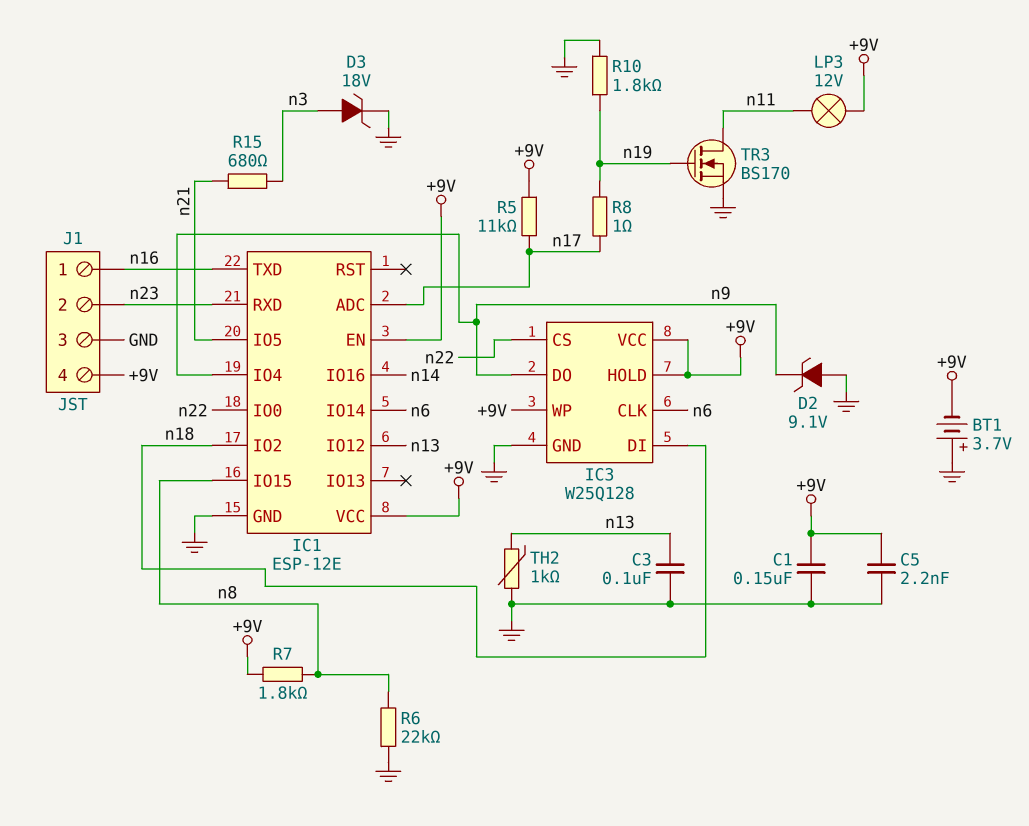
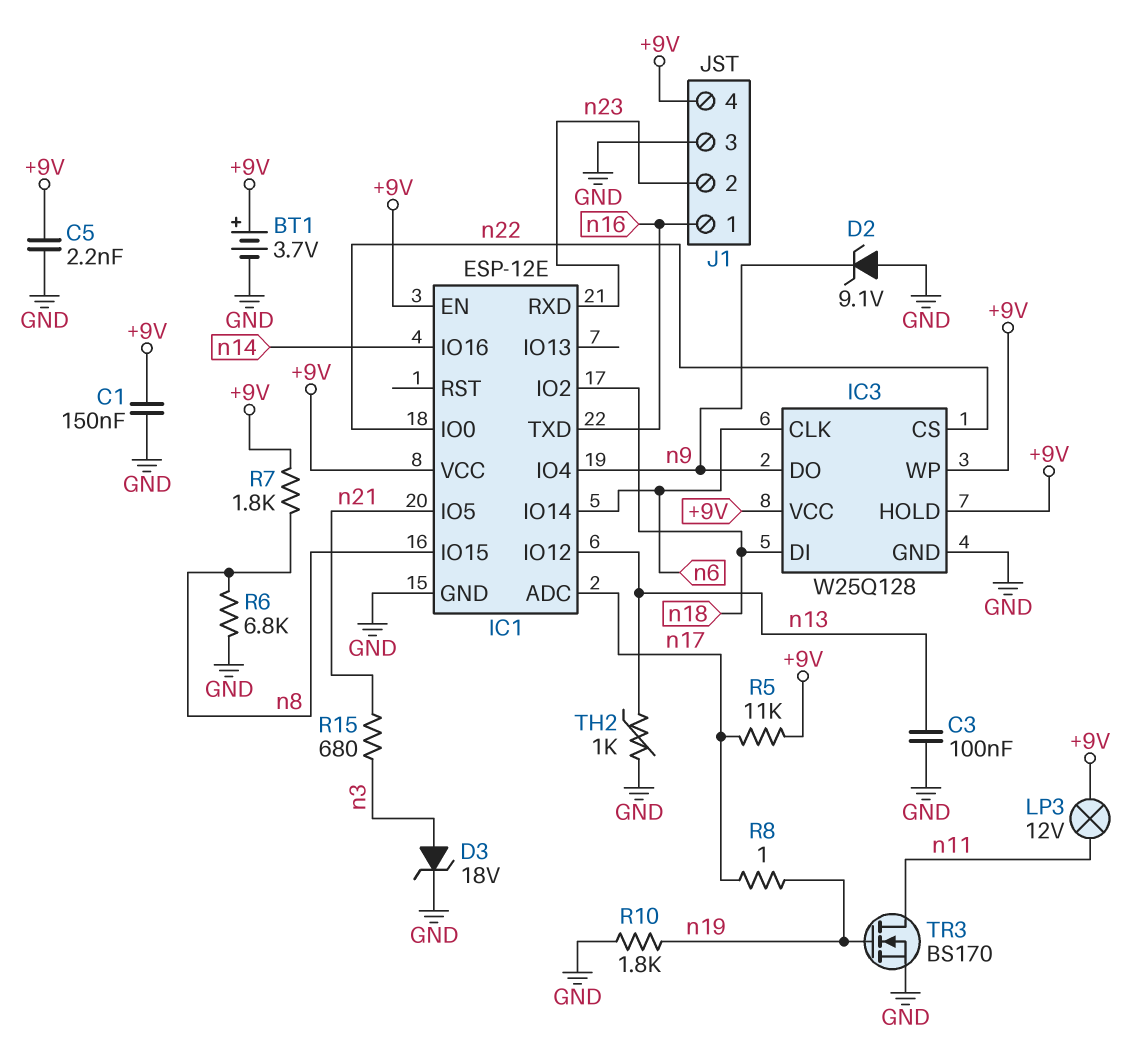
BT1: 3.7V (plus GND, minus +9V) -> 3.7V (plus +9V, minus GND)
R6: 22k (GND, n8) -> 6.8k (GND, n8)

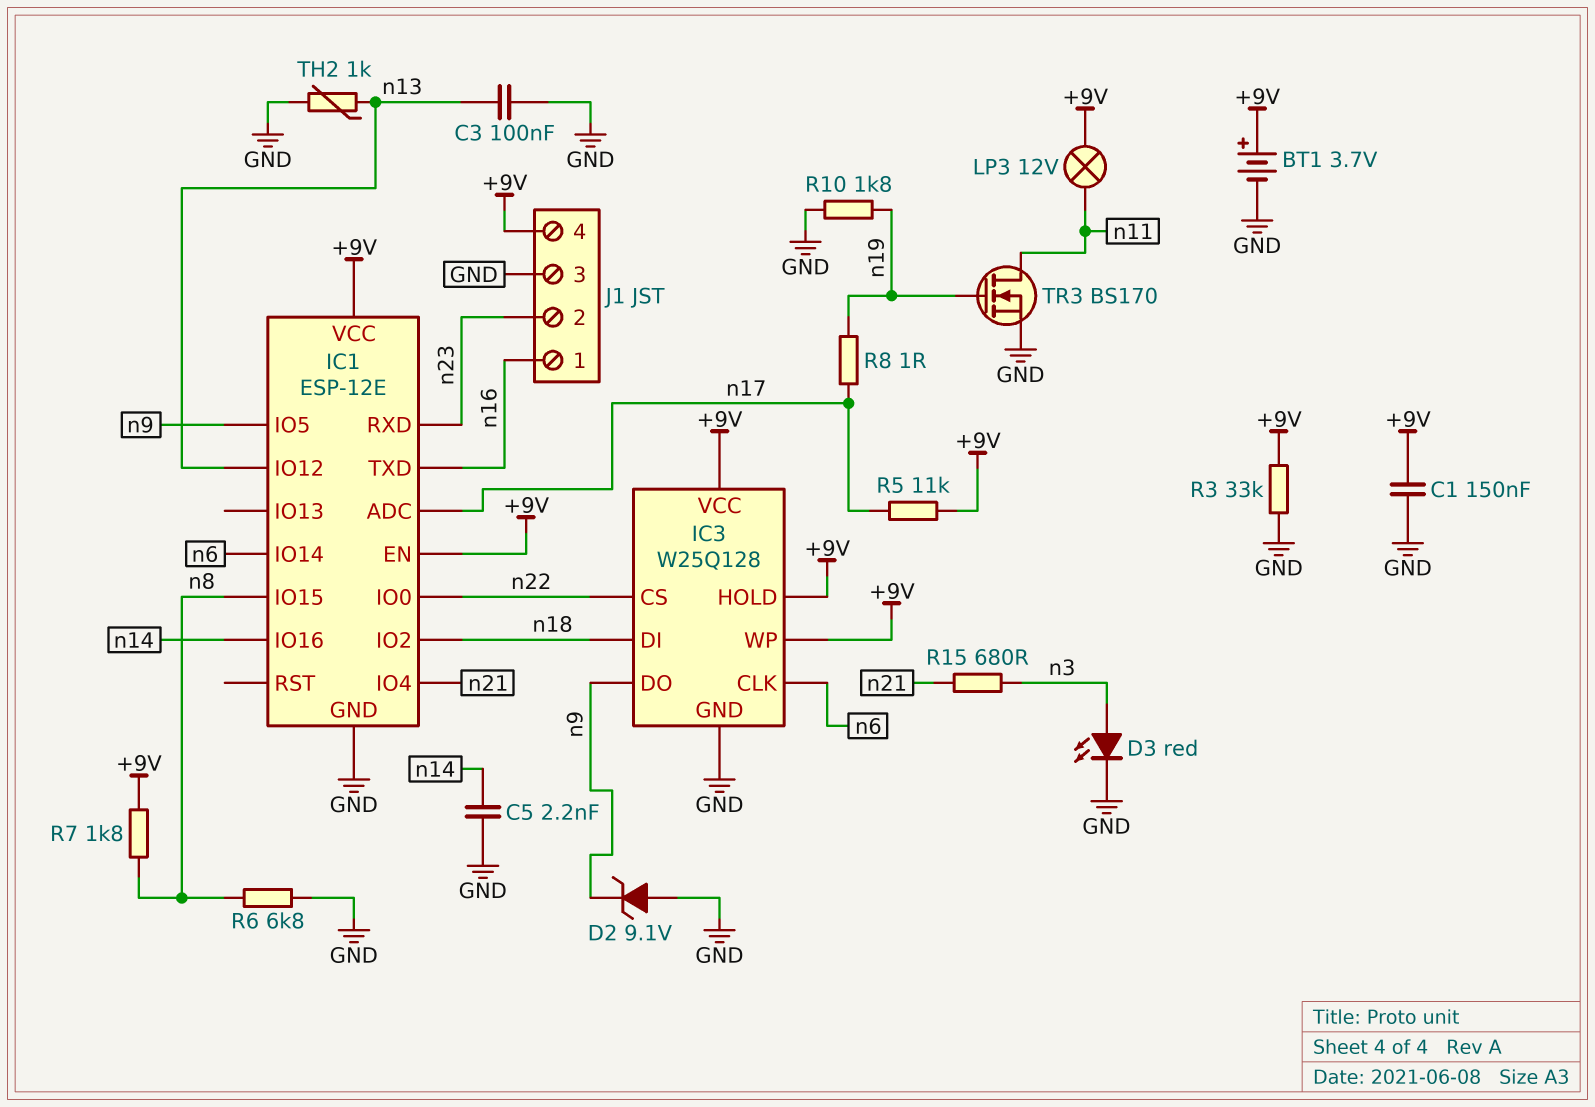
C5: 2.2nF (+9V, GND) -> 2.2nF (GND, n14)
D3: zener 18V (A n3, K GND) -> LED red (A n3, K GND)
IC1 pin IO4: n9 -> n21
IC1 pin IO5: n21 -> n9
R3: none -> 33k (+9V, GND)

